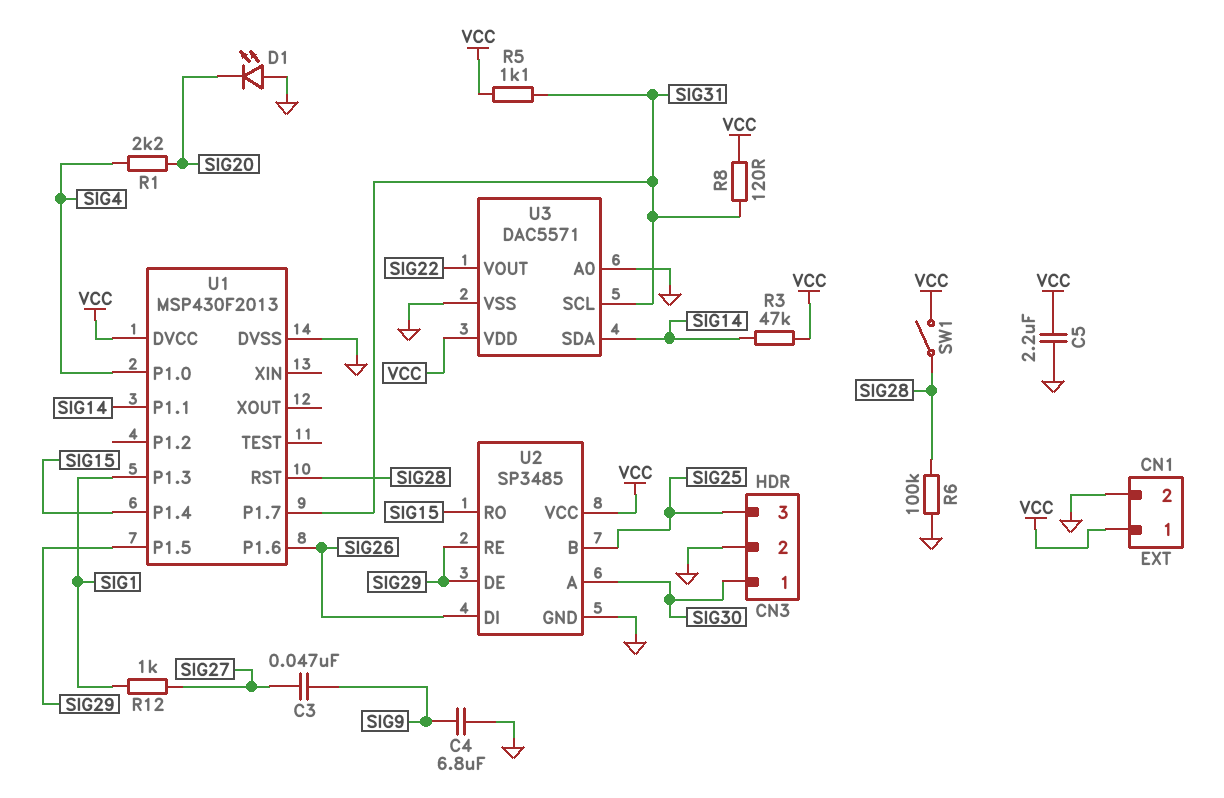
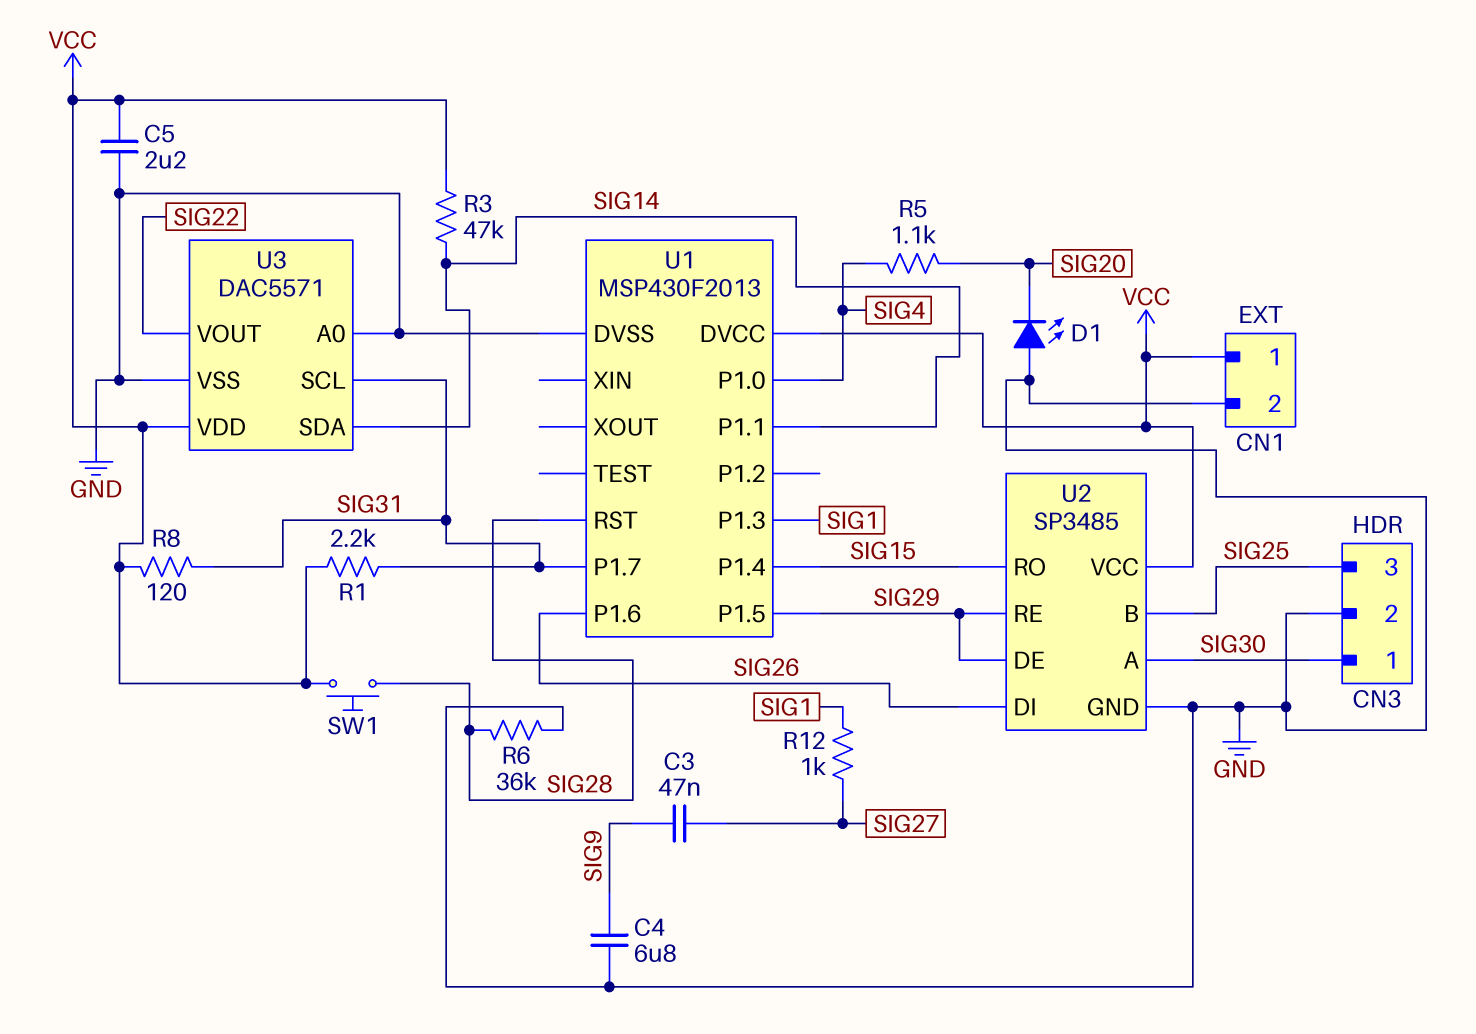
R1: 2.2k (SIG4, SIG20) -> 2.2k (SIG31, VCC)
R5: 1.1k (SIG31, VCC) -> 1.1k (SIG4, SIG20)
R6: 100k (GND, SIG28) -> 36k (GND, SIG28)
SW1: switch (SIG28, VCC) -> button (SIG28, VCC)

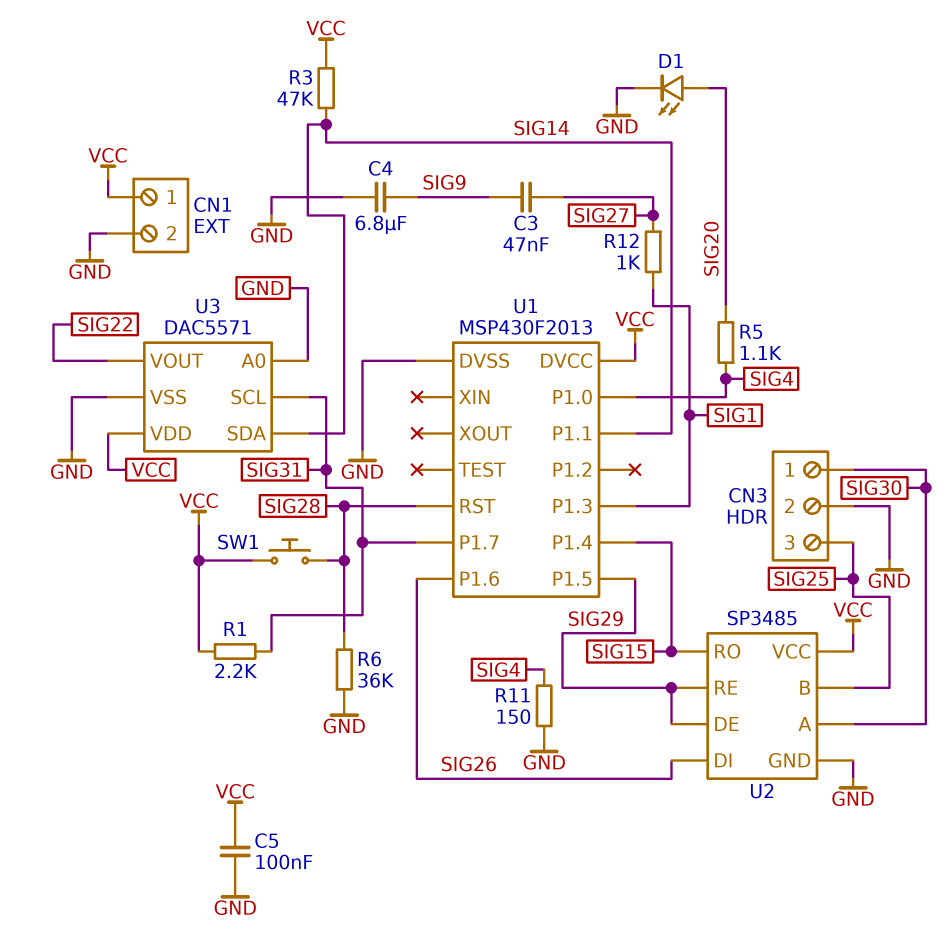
C5: 2.2uF (GND, VCC) -> 100nF (GND, VCC)
D1: LED (A GND, K SIG20) -> LED (A SIG20, K GND)
R8: 120 (SIG31, VCC) -> none
R11: none -> 150 (GND, SIG4)

